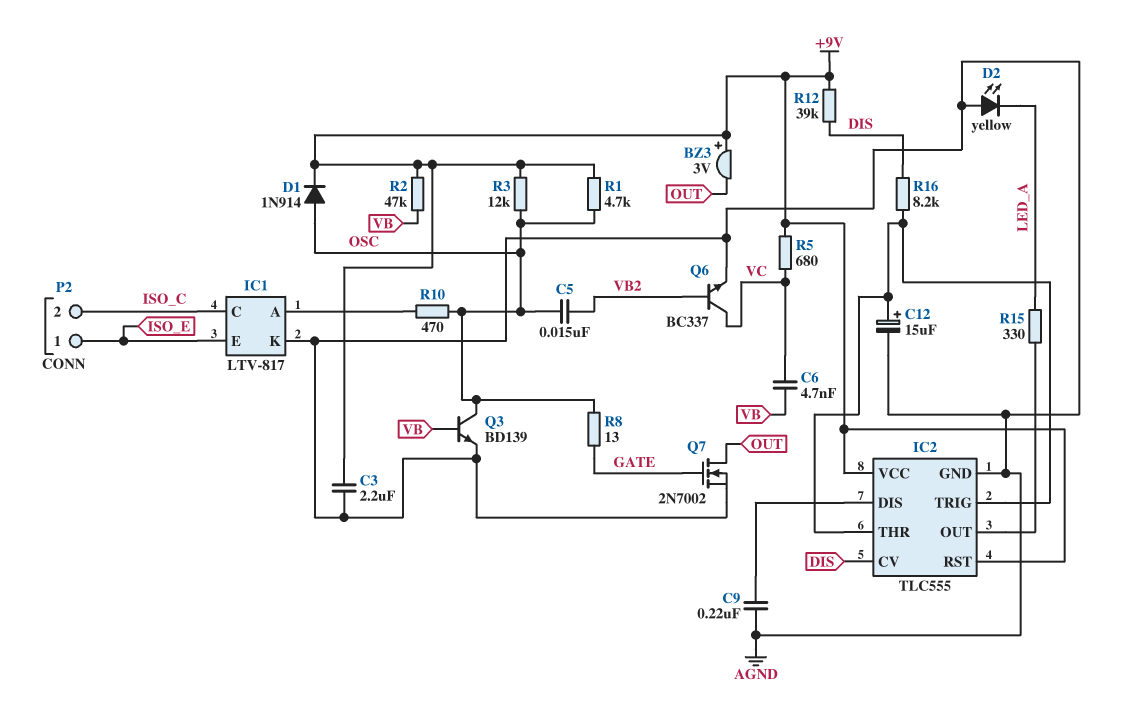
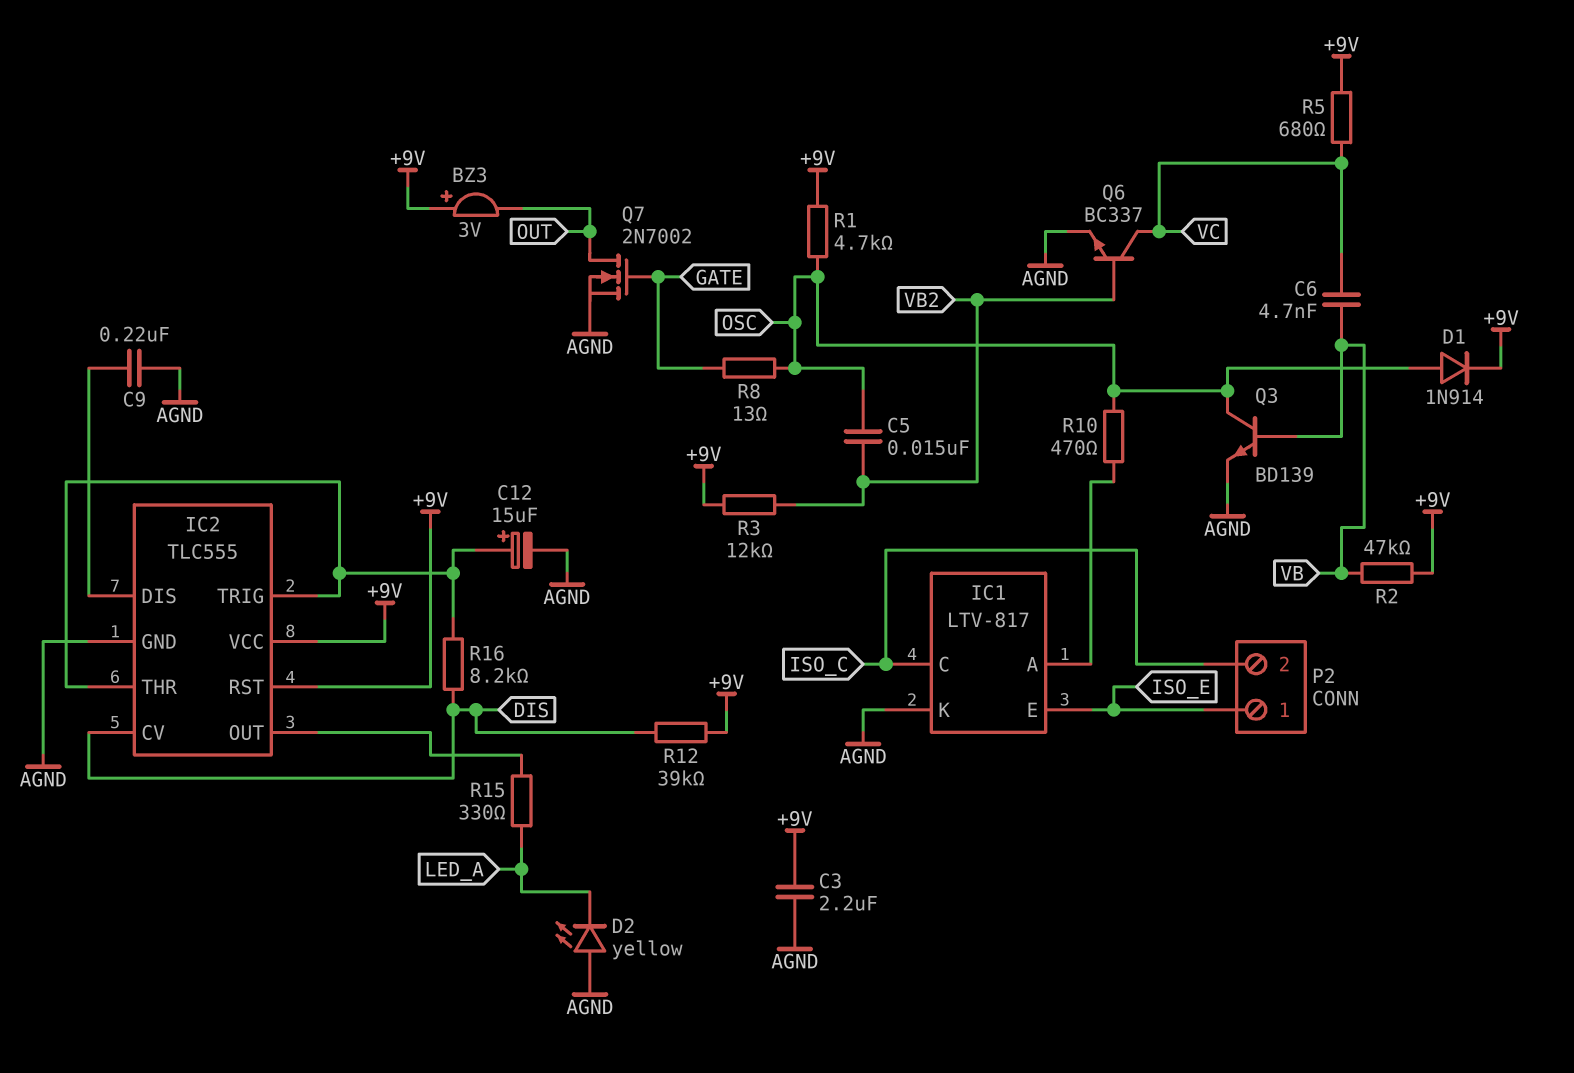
R3: 12k (+9V, OSC) -> 12k (+9V, VB2)

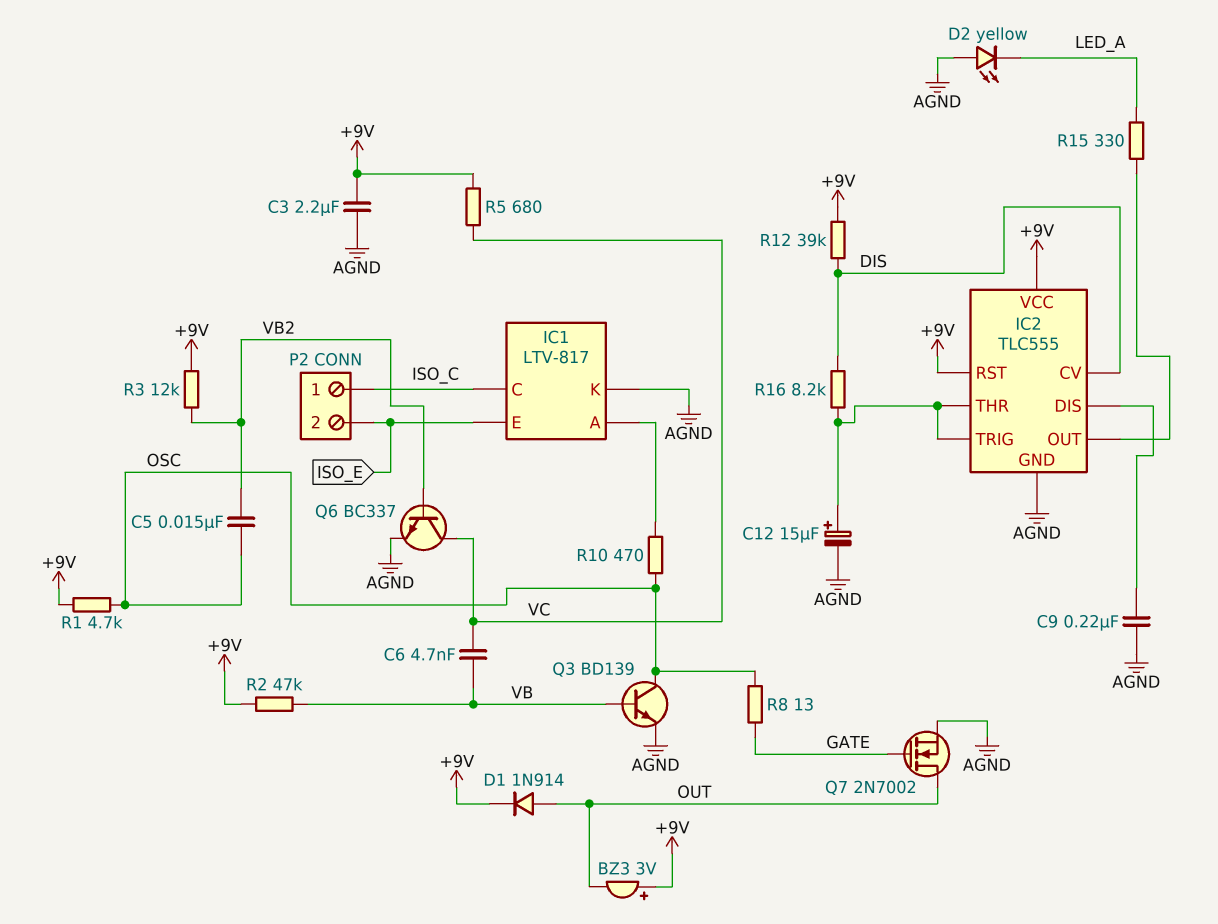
D1: diode 1N914 (A OSC, K +9V) -> diode 1N914 (A OUT, K +9V)
P2 pin 1: ISO_E -> ISO_C
P2 pin 2: ISO_C -> ISO_E

